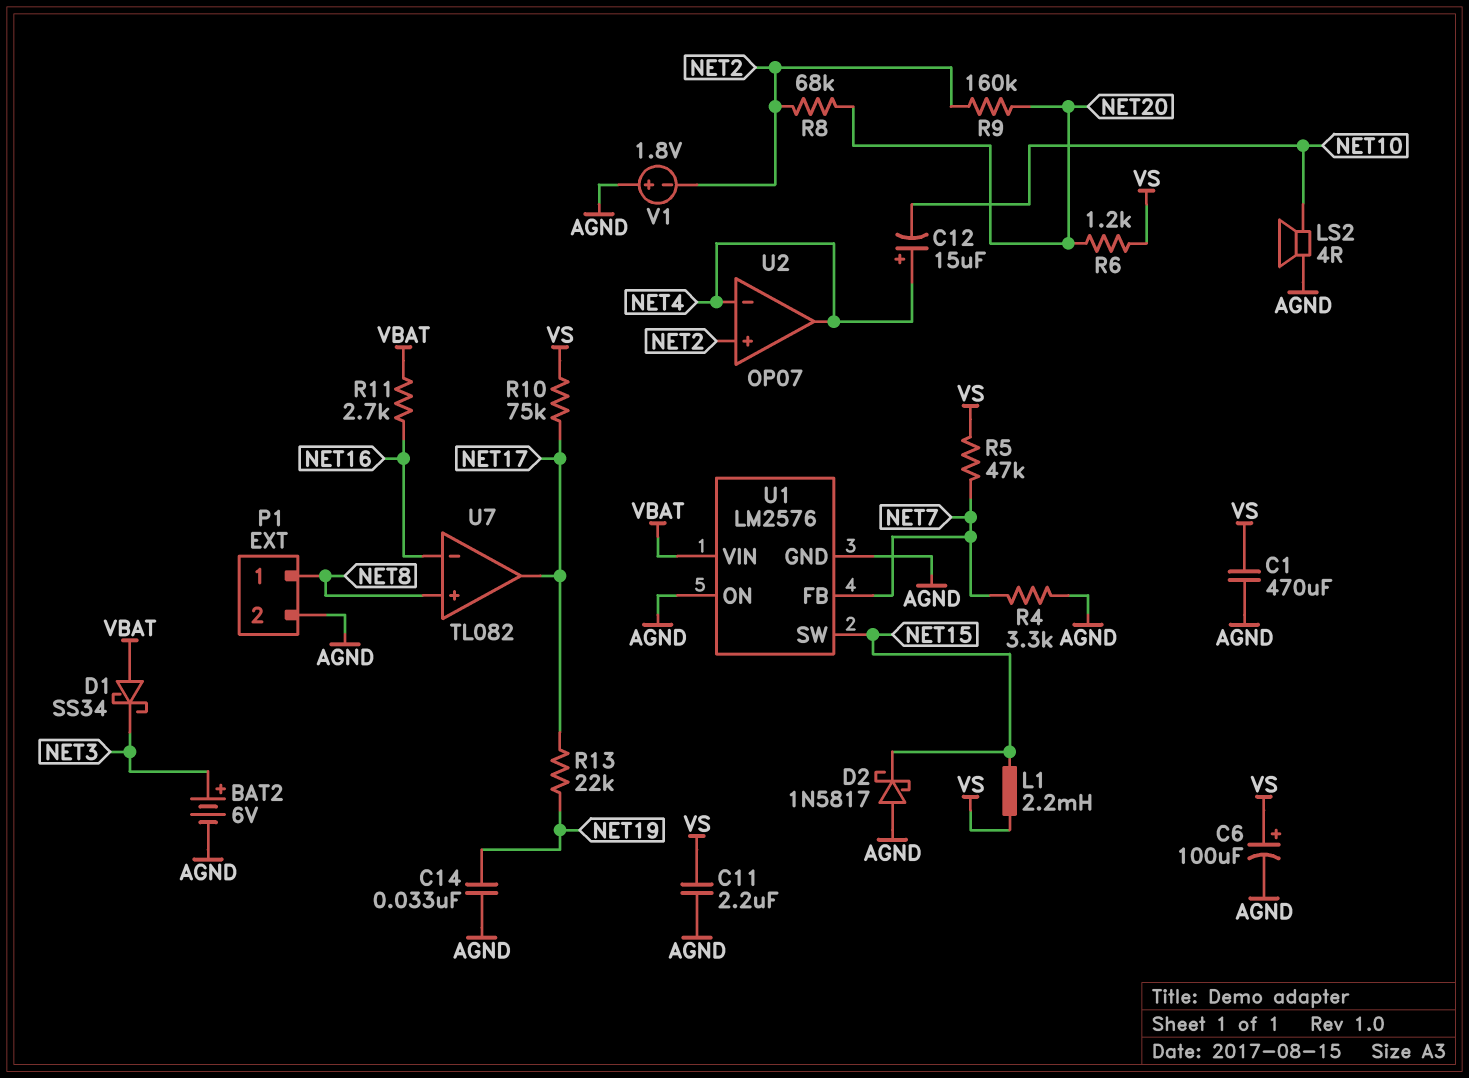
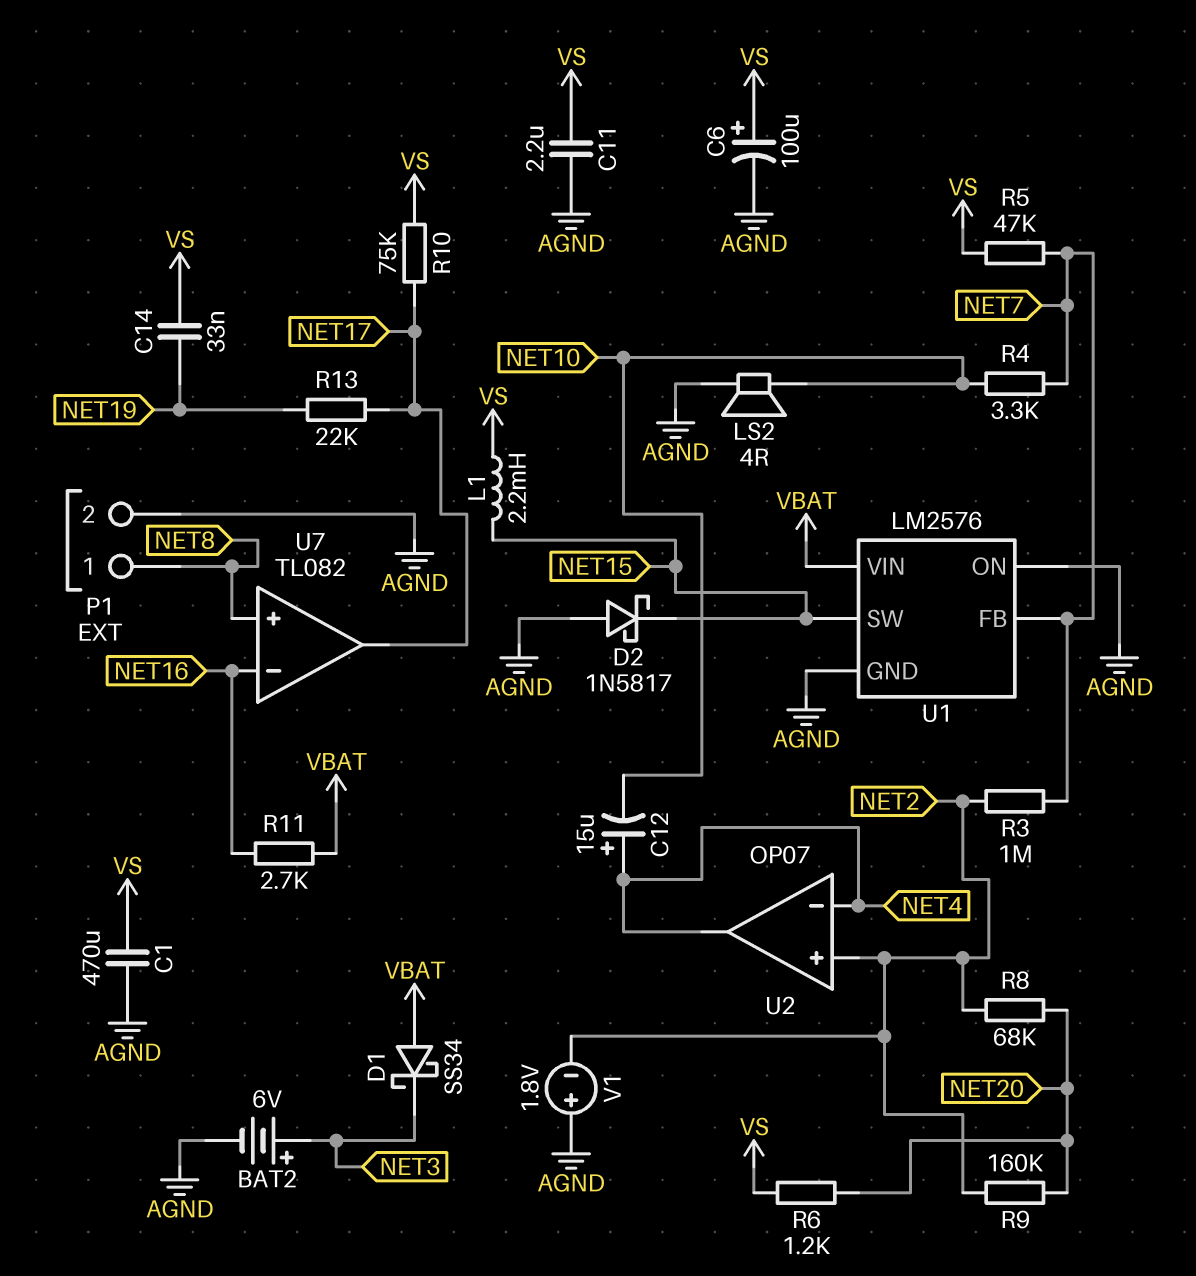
C14: 33nF (AGND, NET19) -> 33nF (NET19, VS)
R3: none -> 1M (NET2, NET7)
R4: 3.3k (AGND, NET7) -> 3.3k (NET7, NET10)

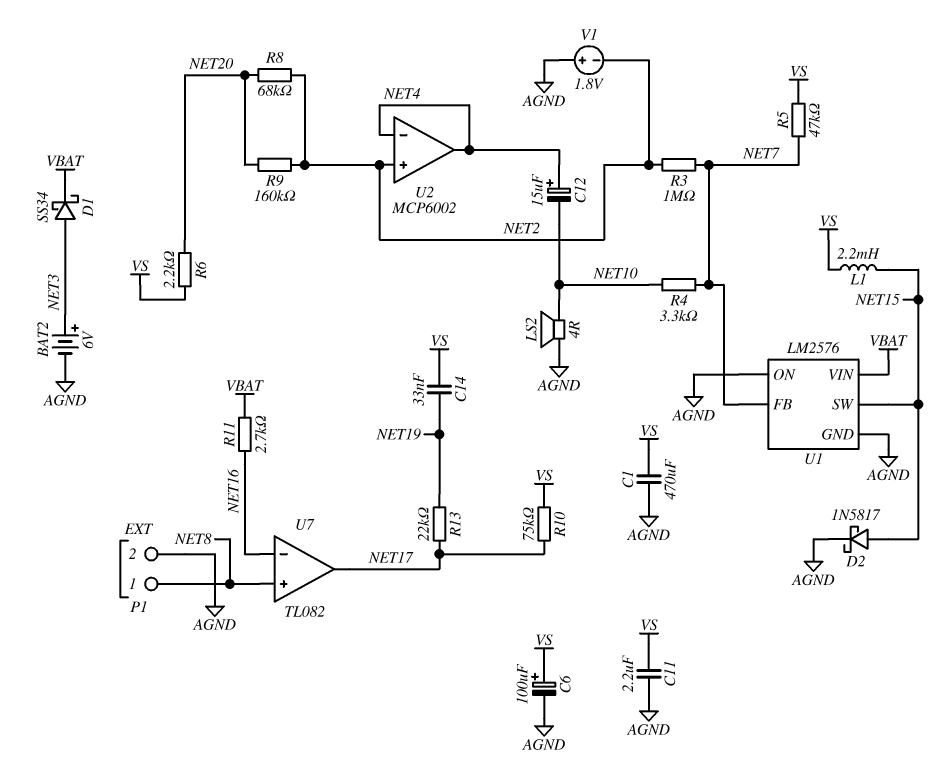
D1: schottky SS34 (A VBAT, K NET3) -> schottky SS34 (A NET3, K VBAT)
D2: schottky 1N5817 (A AGND, K NET15) -> schottky 1N5817 (A NET15, K AGND)
R6: 1.2k (NET20, VS) -> 2.2k (NET20, VS)
U2: OP07 -> MCP6002

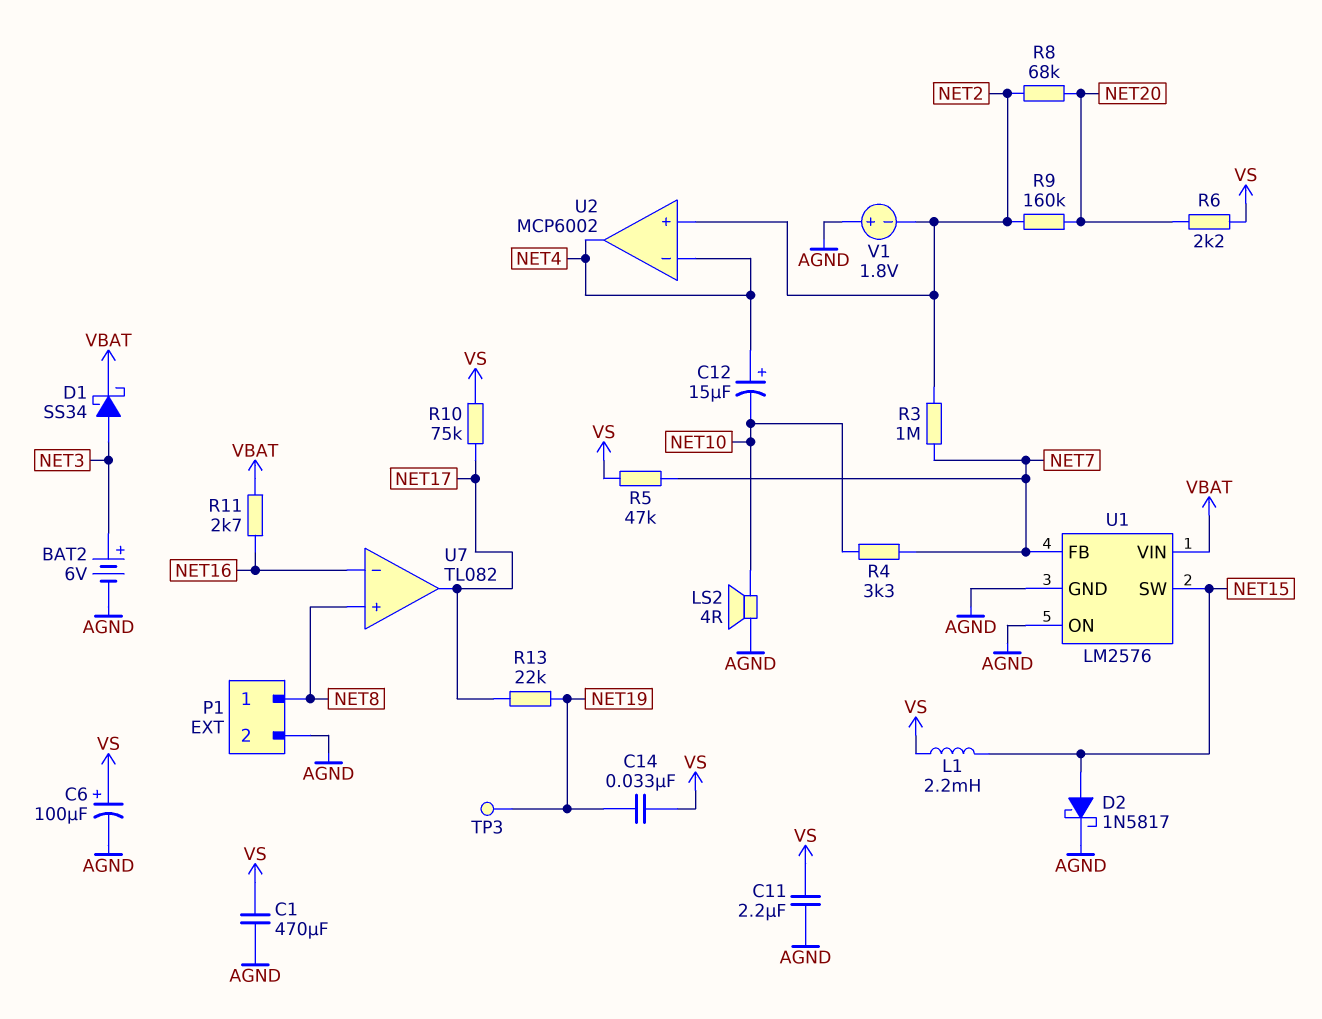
TP3: none -> test point (NET19)

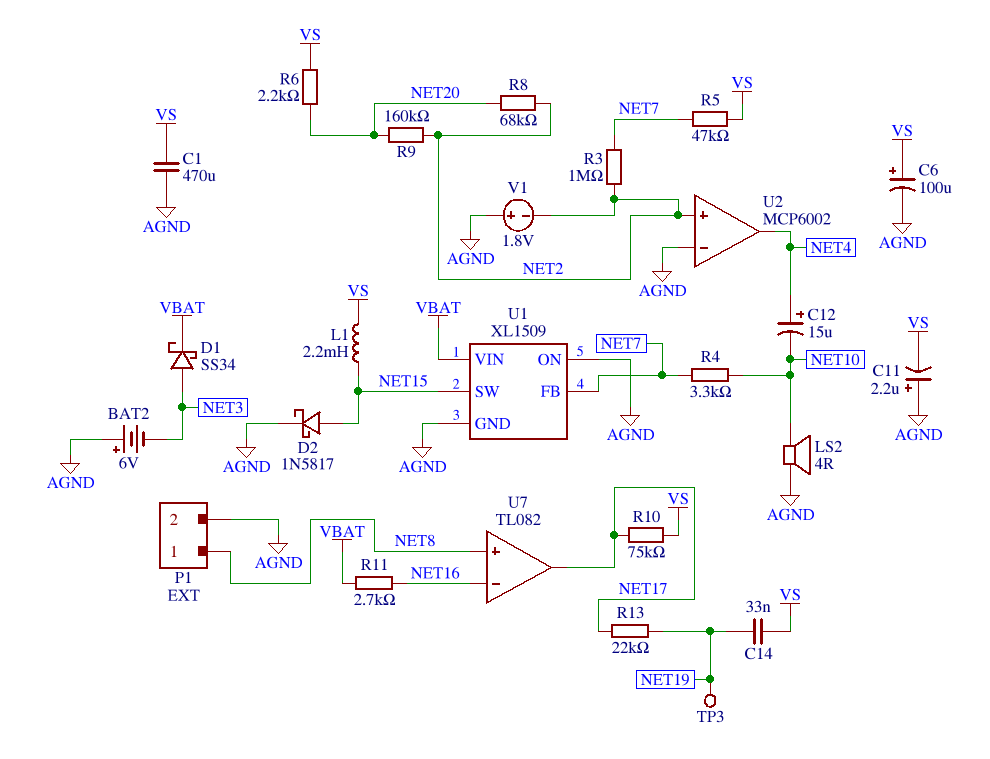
BAT2: 6V (plus NET3, minus AGND) -> 6V (plus AGND, minus NET3)
C11: 2.2uF (AGND, VS) -> 2.2uF (plus AGND, minus VS)
U1: LM2576 -> XL1509
U2 pin in-: NET4 -> AGND

